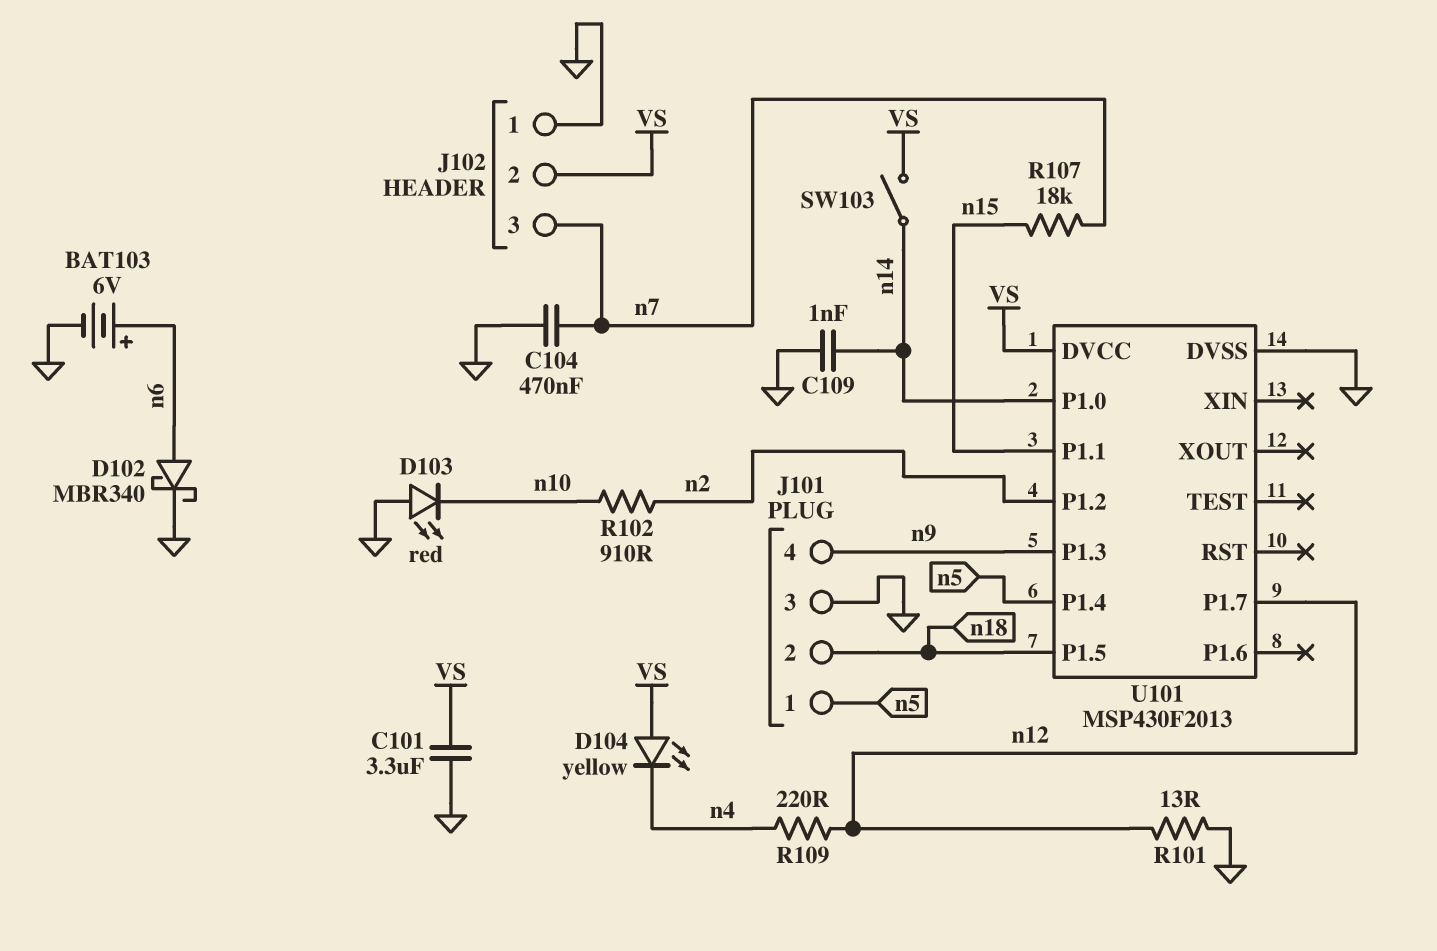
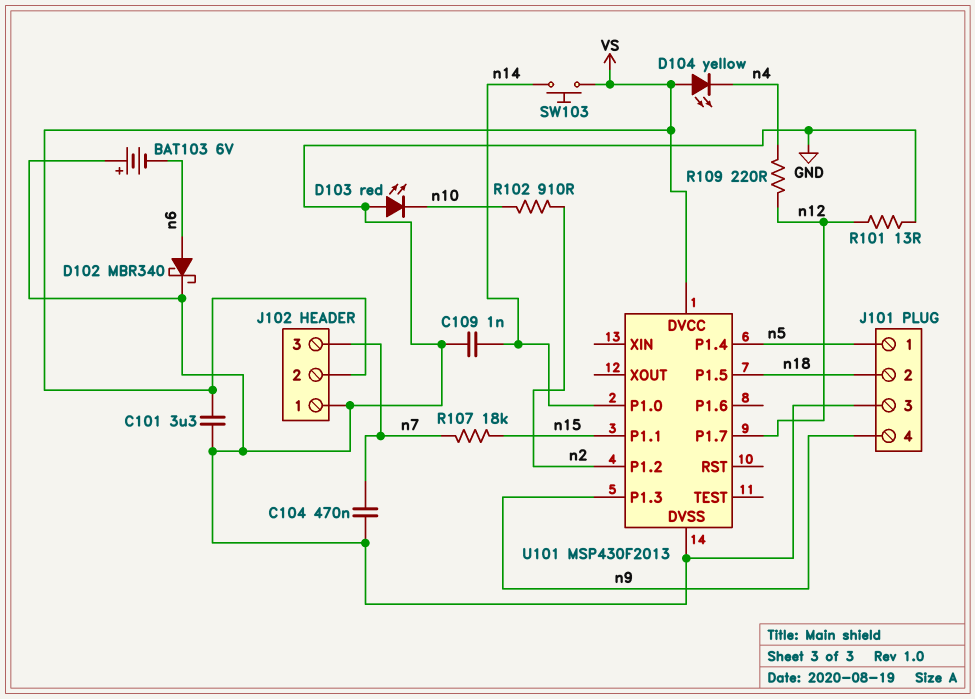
BAT103: 6V (plus n6, minus GND) -> 6V (plus GND, minus n6)
SW103: switch (VS, n14) -> button (VS, n14)

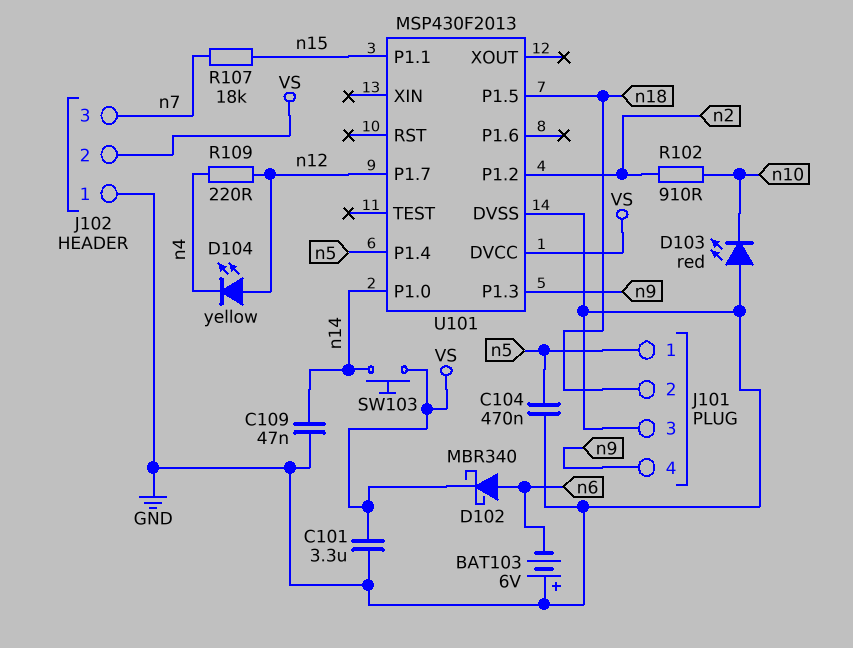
C104: 470nF (GND, n7) -> 470nF (GND, n5)
C109: 1nF (GND, n14) -> 47nF (GND, n14)
D102: schottky MBR340 (A n6, K GND) -> schottky MBR340 (A n6, K VS)
D104: LED yellow (A VS, K n4) -> LED yellow (A n12, K n4)
R101: 13 (GND, n12) -> none

